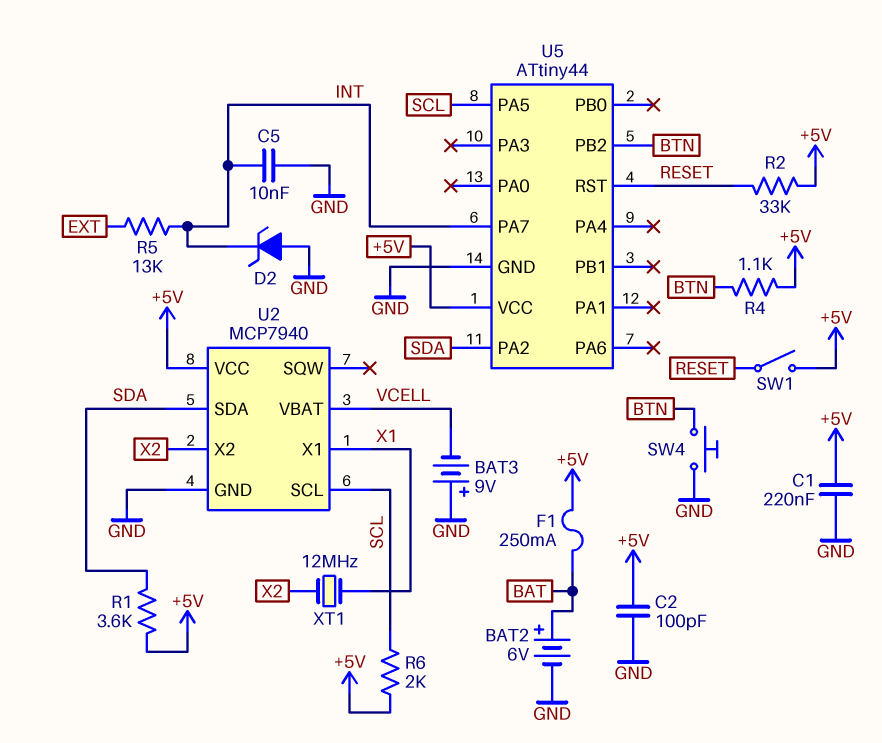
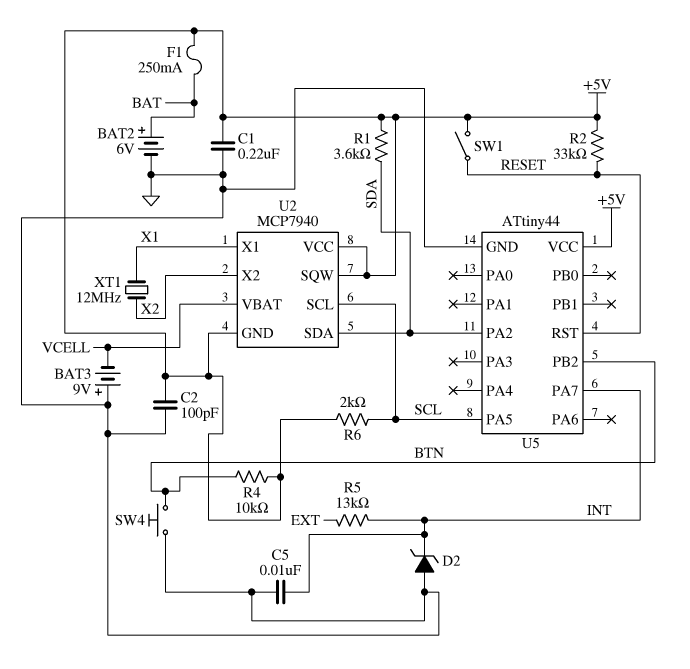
R4: 1.1k (+5V, BTN) -> 10k (+5V, BTN)
U2 pin GND: GND -> +5V
U2 pin SQW: none -> +5V

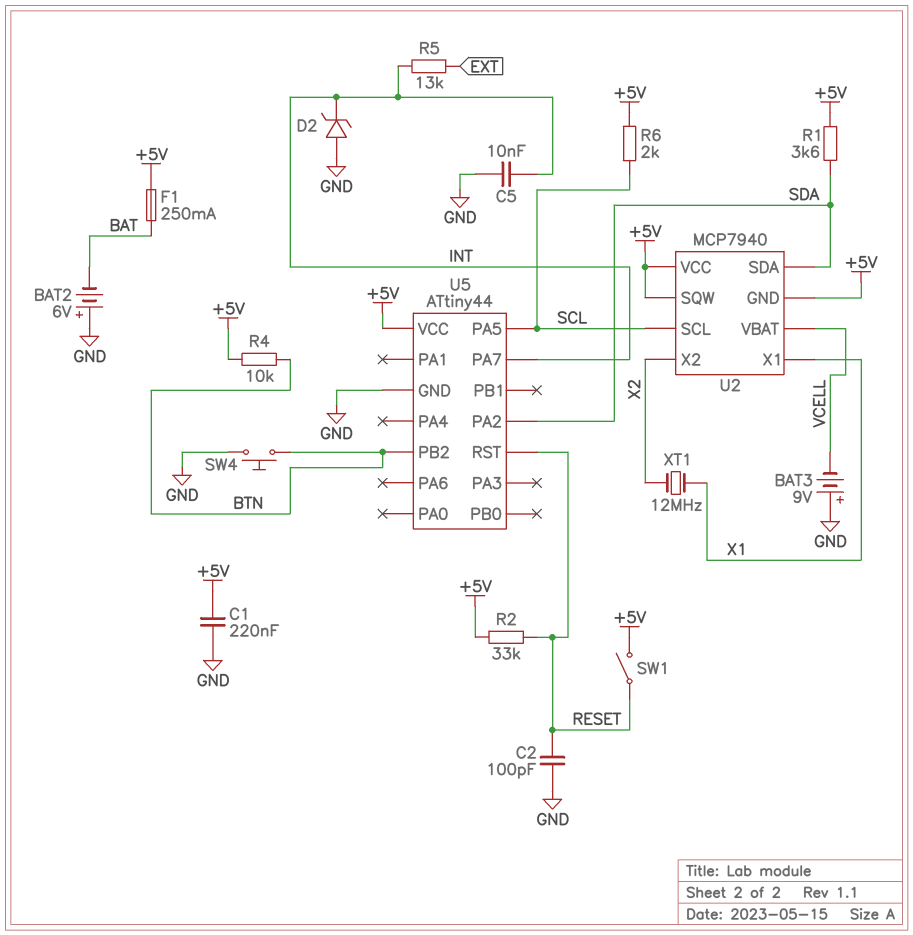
BAT2: 6V (plus BAT, minus GND) -> 6V (plus GND, minus BAT)
C2: 100pF (+5V, GND) -> 100pF (GND, RESET)

